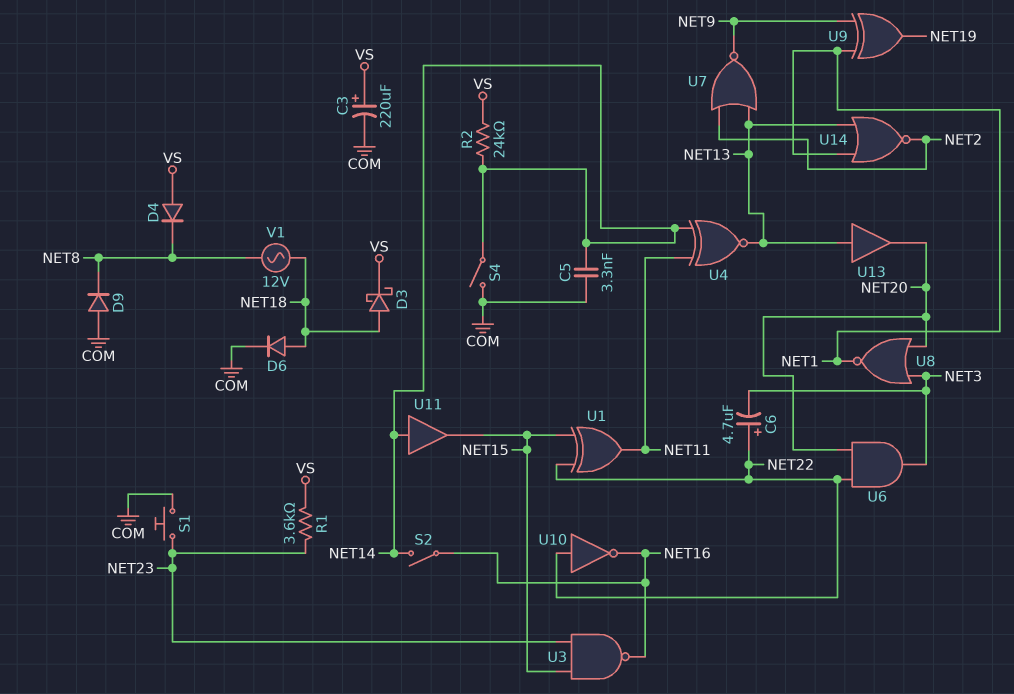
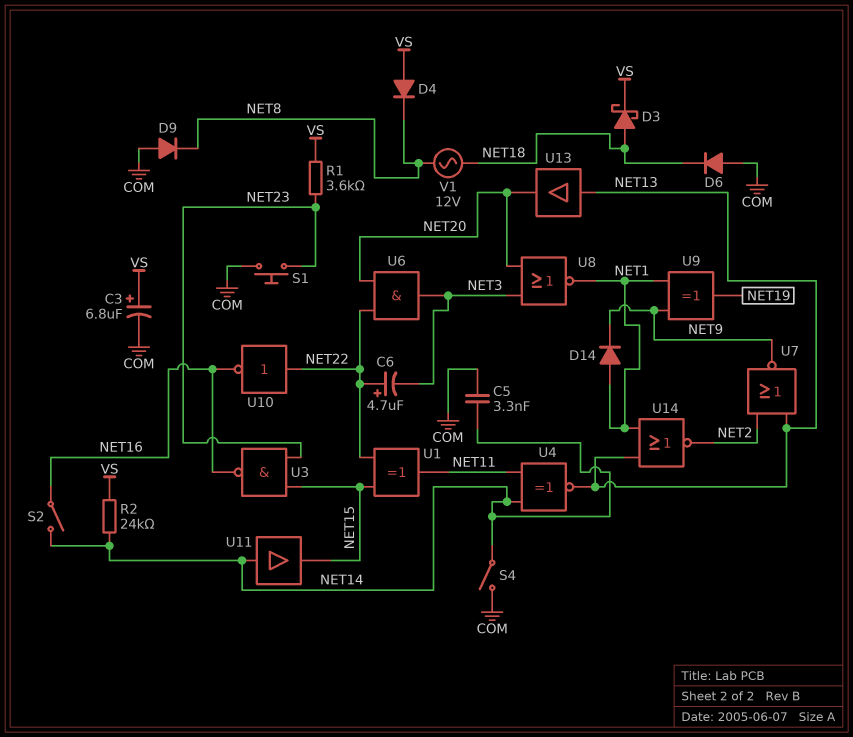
C3: 220uF (plus VS, minus COM) -> 6.8uF (plus VS, minus COM)
D6: diode (A NET18, K COM) -> diode (A COM, K NET18)
D14: none -> diode (A NET1, K NET9)

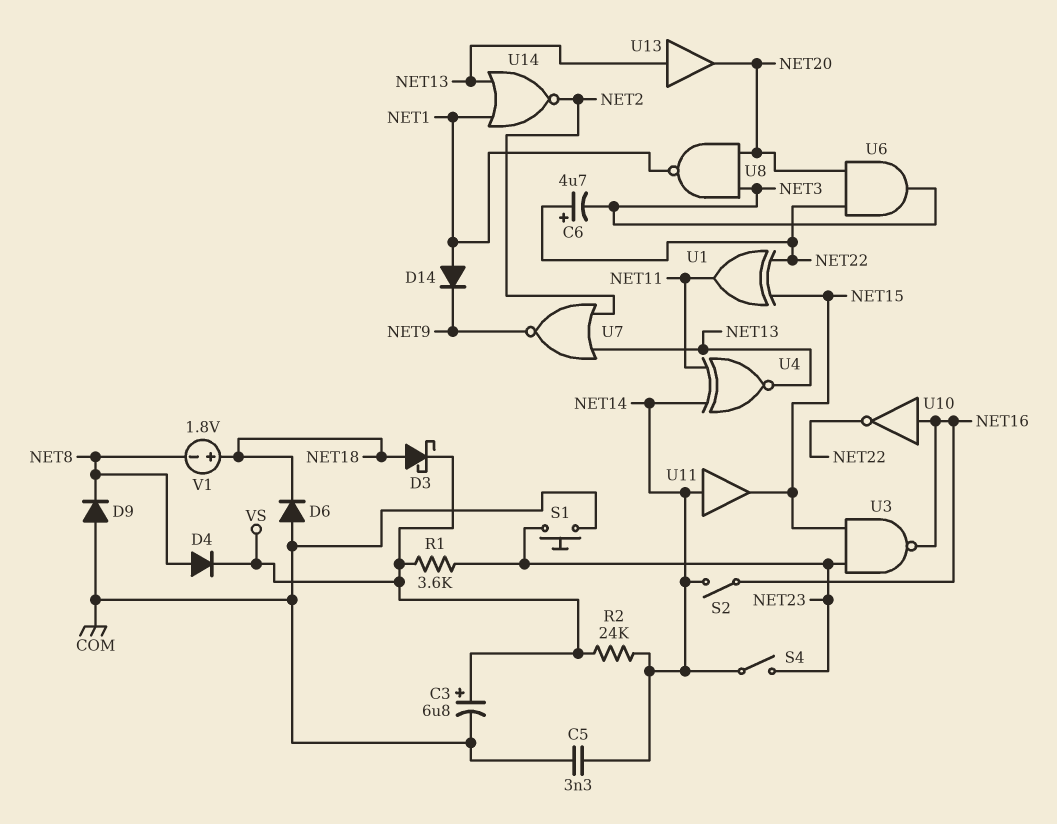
D4: diode (A VS, K NET8) -> diode (A NET8, K VS)
S4: switch (COM, NET14) -> switch (NET14, NET23)
U8: NOR (in NET3, in NET20, out NET1) -> NAND (in NET3, in NET20, out NET1)
U9: XOR (in NET1, in NET9, out NET19) -> none
U10: NOT (in NET22, out NET16) -> NOT (in NET16, out NET22)
V1: AC 12V (NET8, NET18) -> 1.8V (plus NET18, minus NET8)

